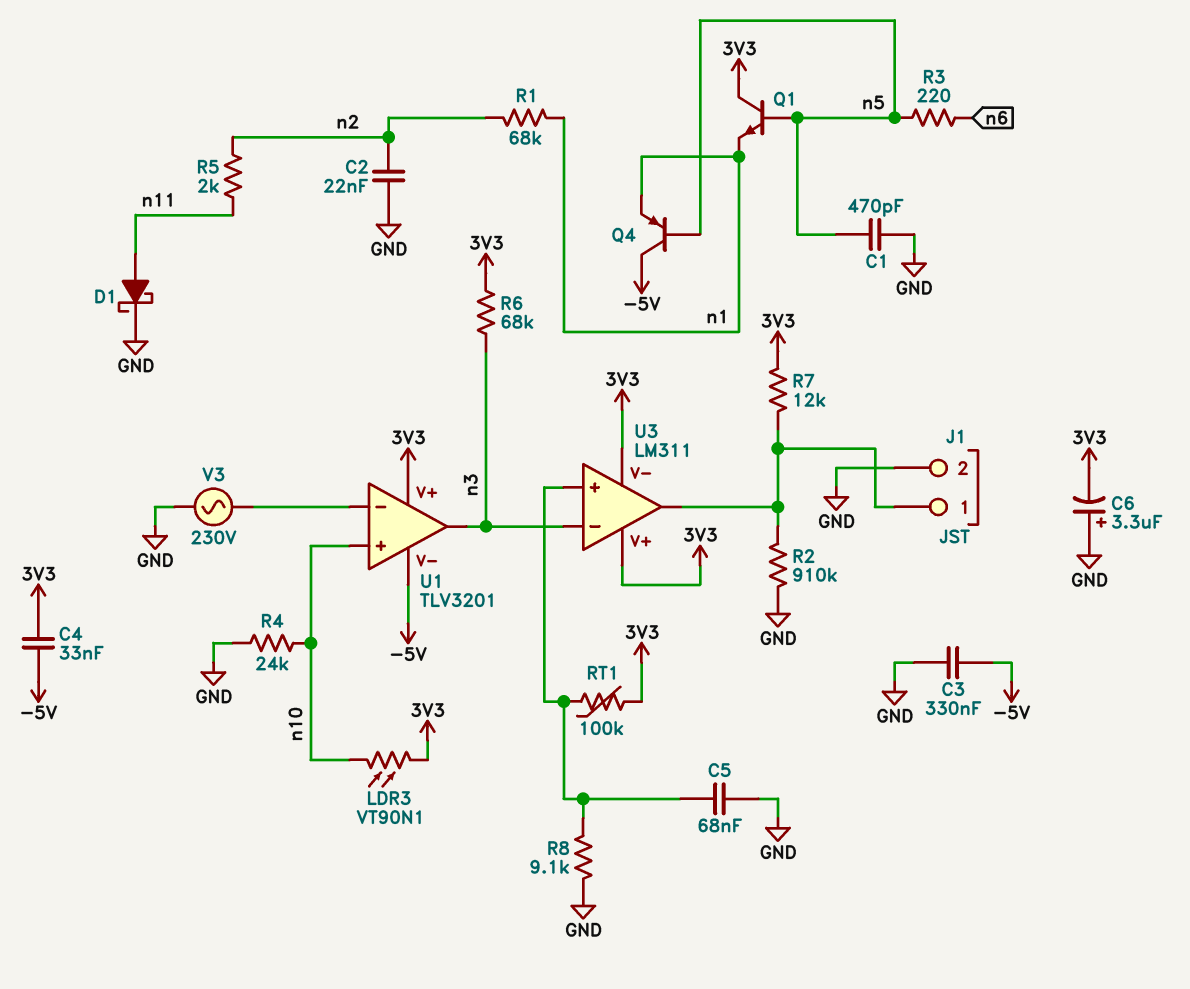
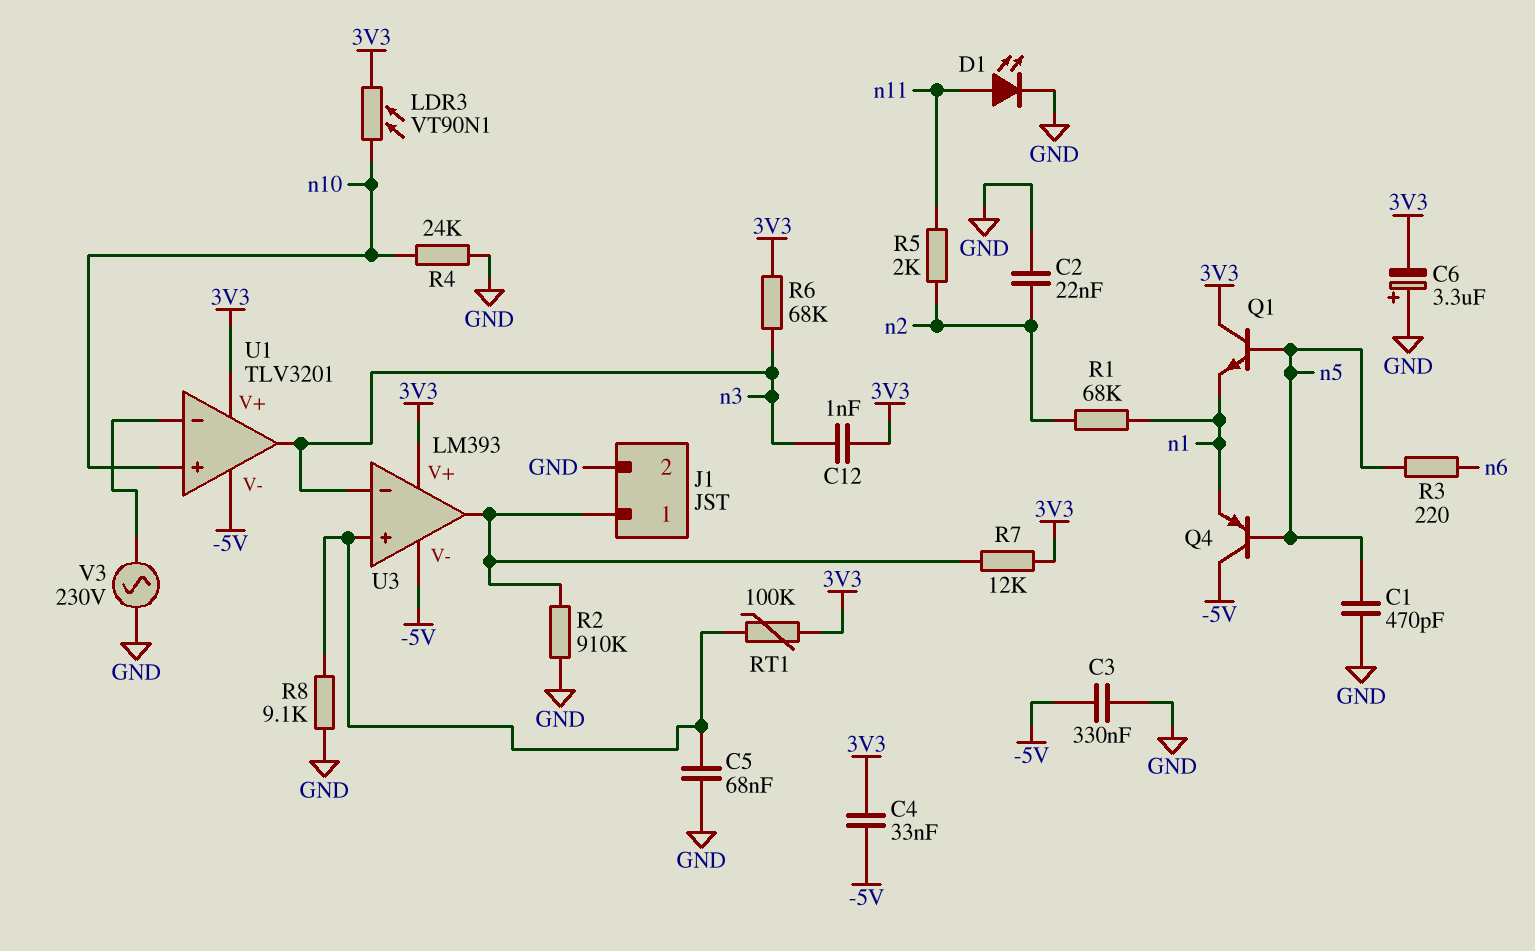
C12: none -> 1nF (3V3, n3)
D1: schottky (A n11, K GND) -> LED (A n11, K GND)
U3: LM311 -> LM393
U3 pin V-: 3V3 -> -5V

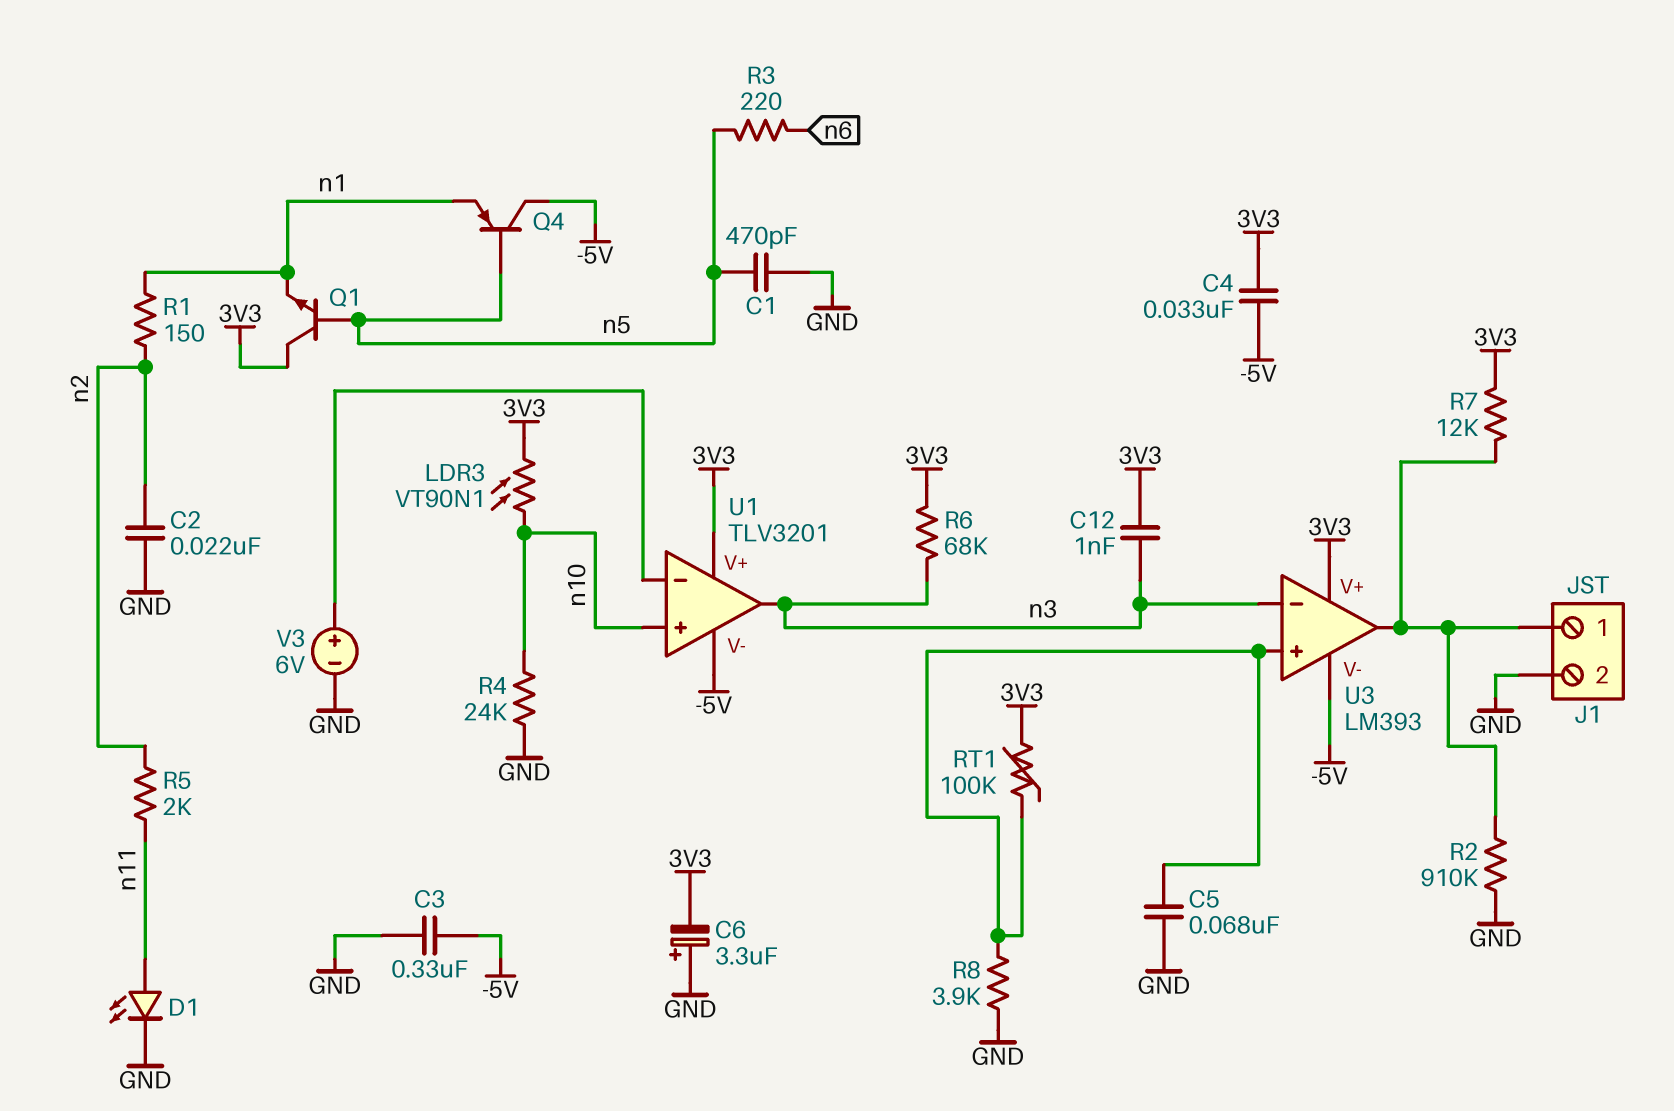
R1: 68k (n1, n2) -> 150 (n1, n2)
R8: 9.1k (GND, U3/in+) -> 3.9k (GND, U3/in+)
V3: AC 230V (GND, U1/in-) -> 6V (plus U1/in-, minus GND)

